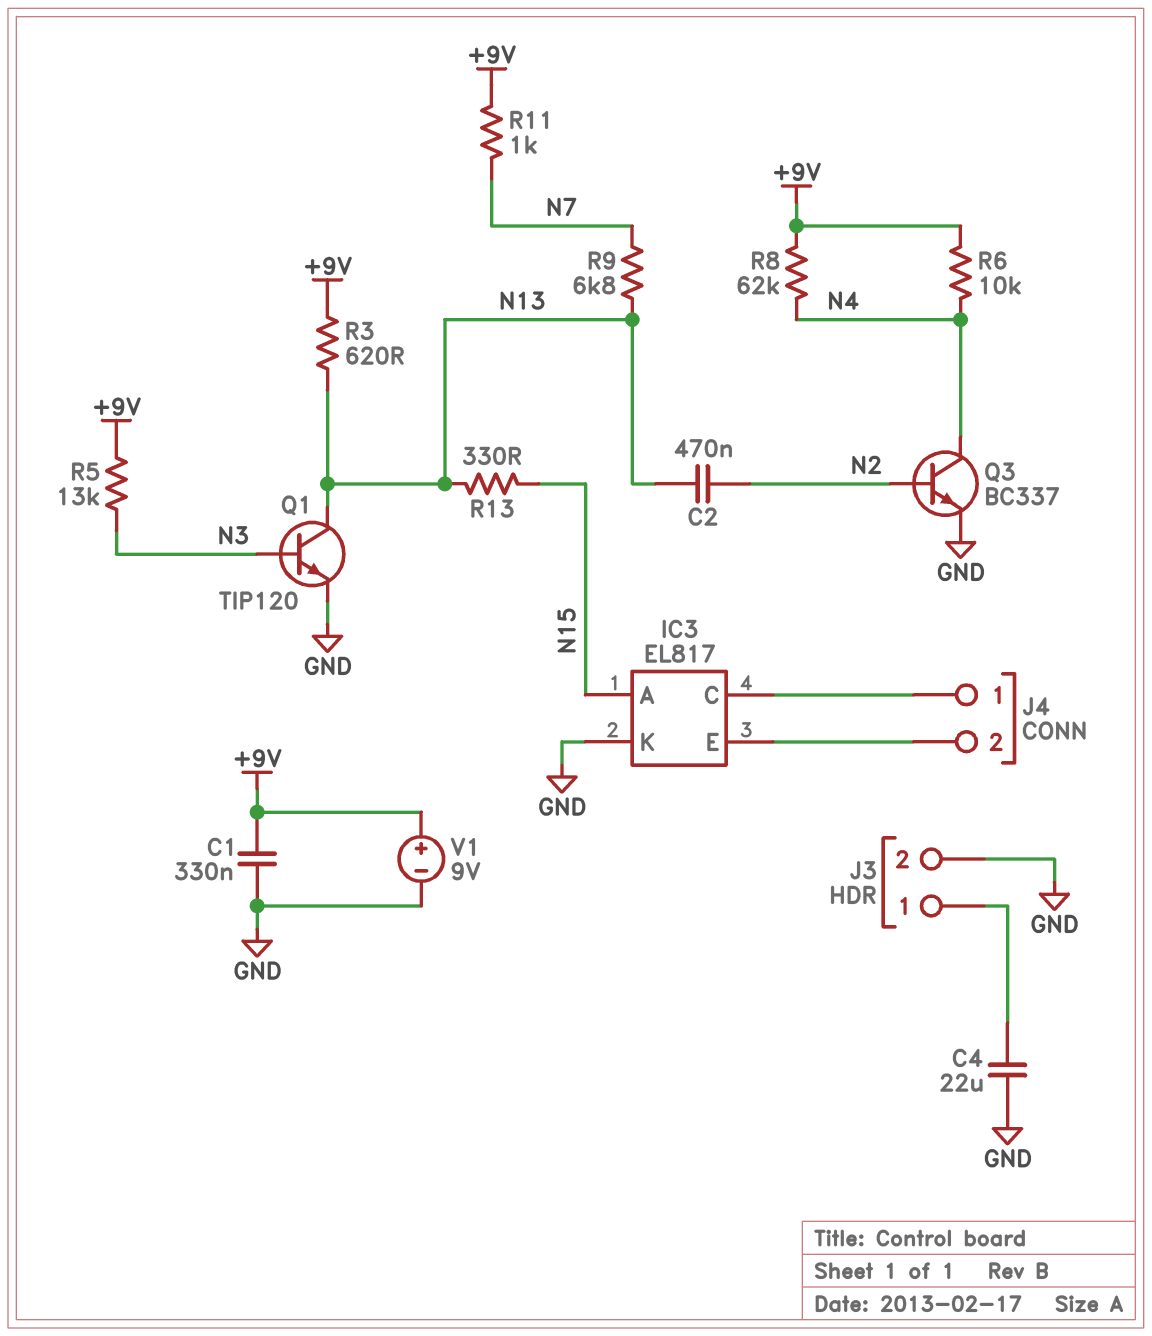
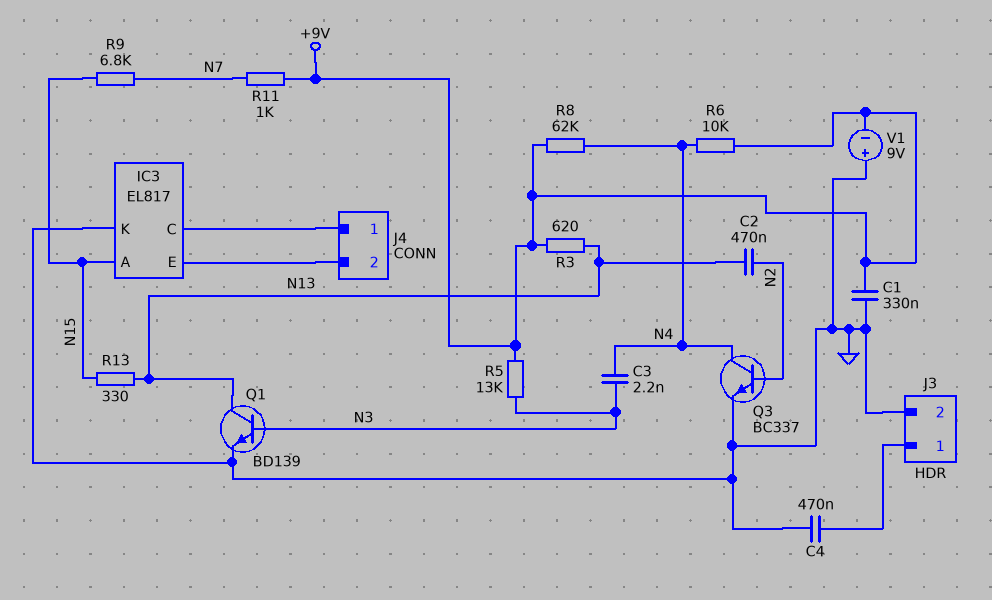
C3: none -> 2.2nF (N3, N4)
C4: 22uF (GND, J3/1) -> 470nF (GND, J3/1)
Q1: NPN TIP120 (B N3, C N13, E GND) -> NPN BD139 (B N3, C N13, E GND)
R9: 6.8k (N7, N13) -> 6.8k (N7, N15)
V1: 9V (plus +9V, minus GND) -> 9V (plus GND, minus +9V)

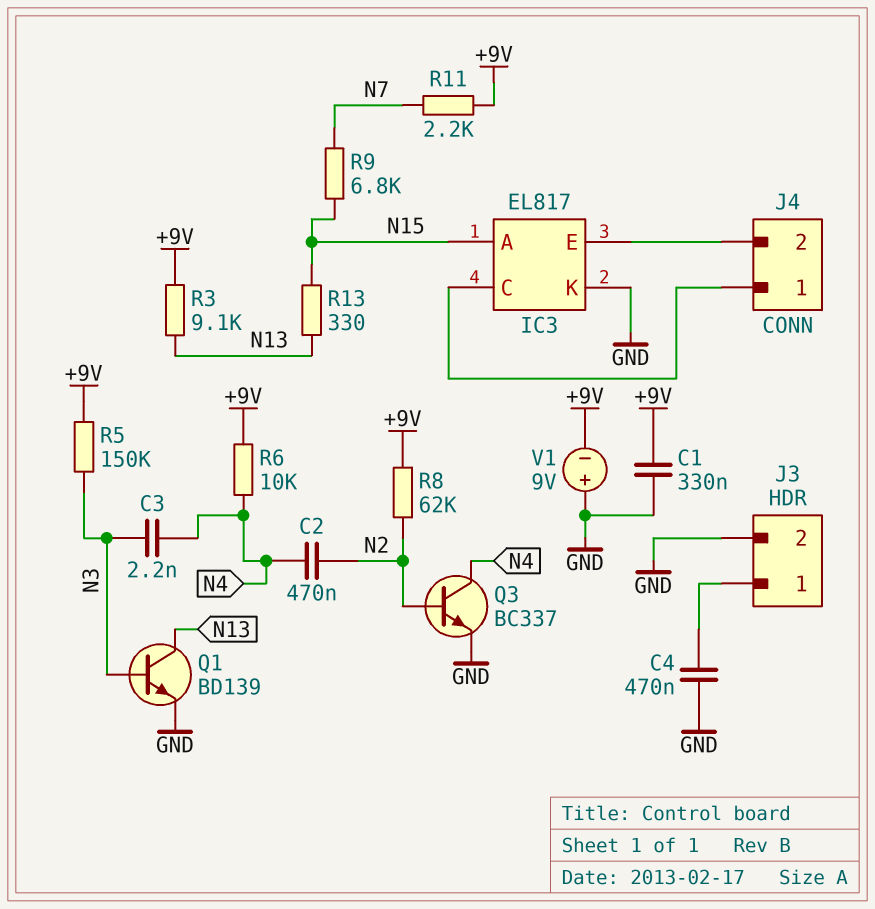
C2: 470nF (N2, N13) -> 470nF (N2, N4)
R3: 620 (+9V, N13) -> 9.1k (+9V, N13)
R5: 13k (+9V, N3) -> 150k (+9V, N3)
R8: 62k (+9V, N4) -> 62k (+9V, N2)
R11: 1k (+9V, N7) -> 2.2k (+9V, N7)

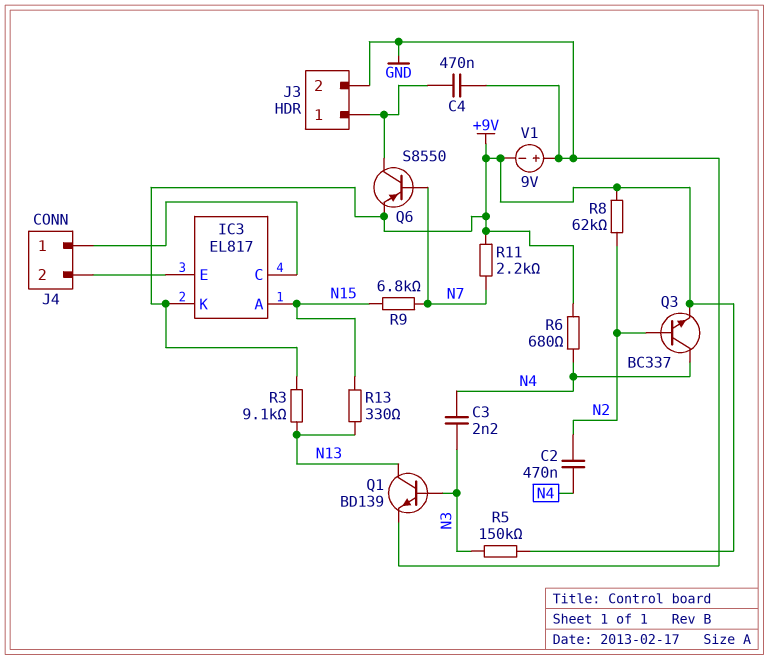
C1: 330nF (+9V, GND) -> none
IC3 pin K: GND -> +9V
Q3: NPN BC337 (B N2, C N4, E GND) -> NPN BC337 (B N2, C N4, E +9V)
Q6: none -> PNP S8550 (B N7, C J3/1, E +9V)
R6: 10k (+9V, N4) -> 680 (+9V, N4)

